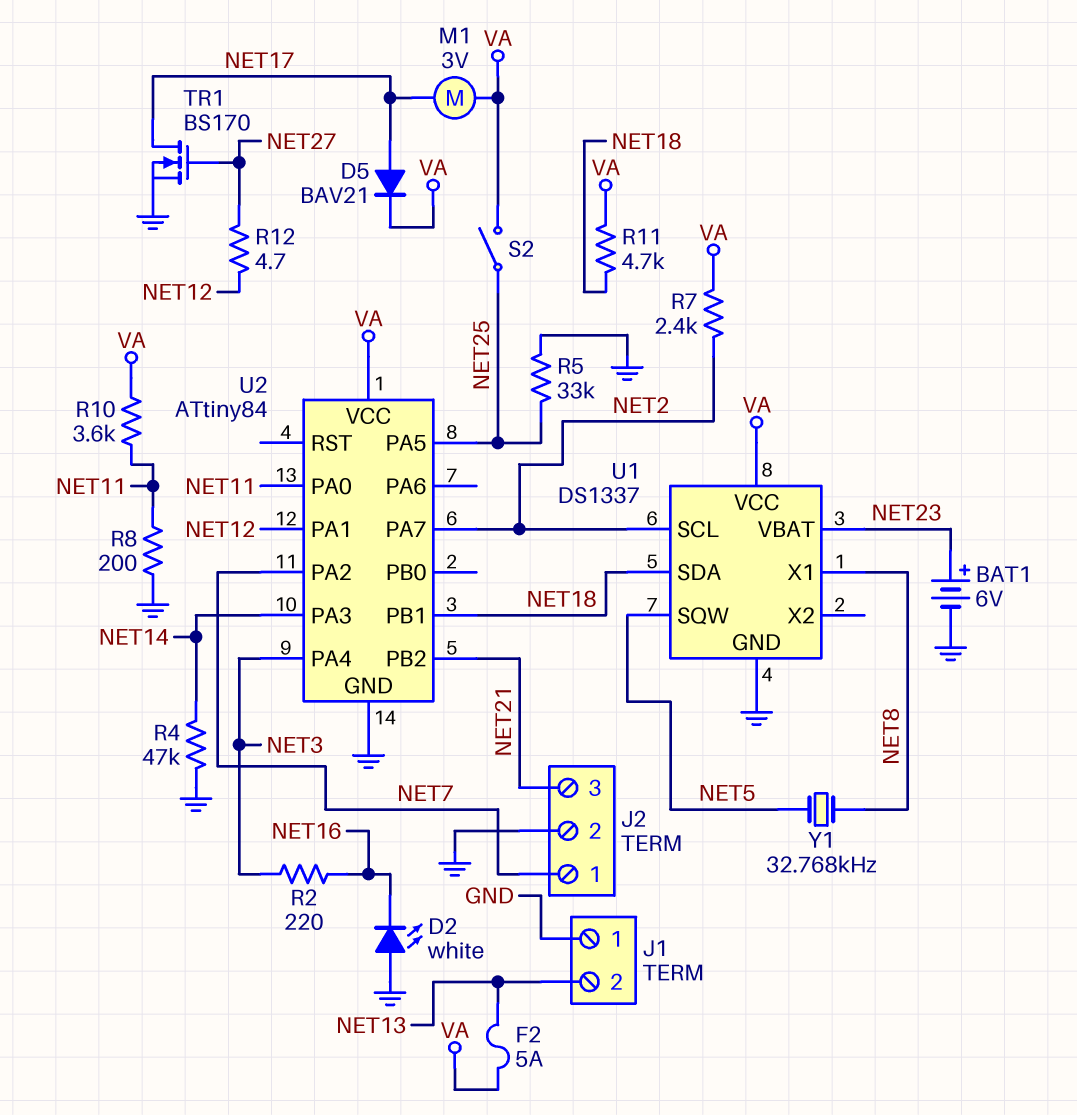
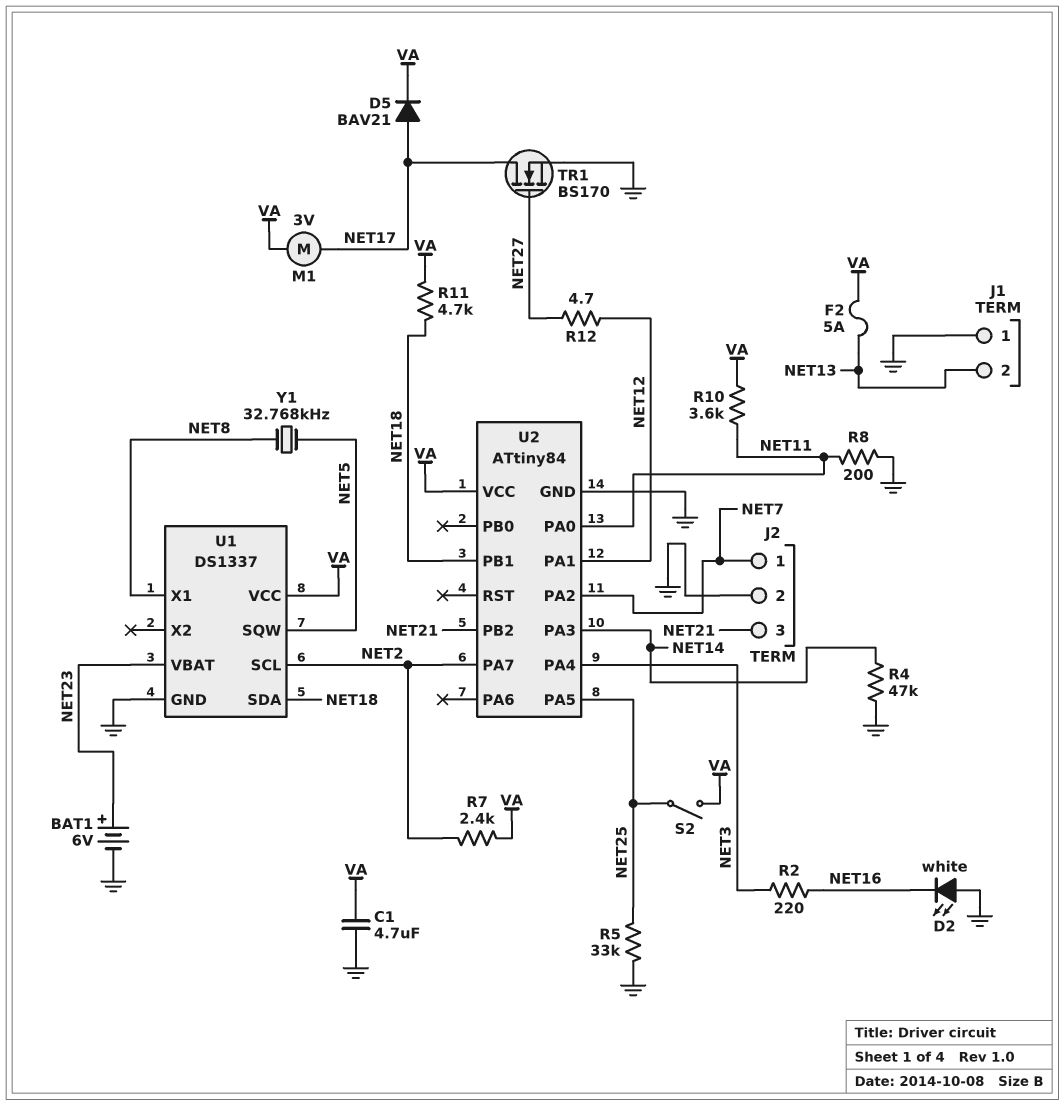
C1: none -> 4.7uF (GND, VA)

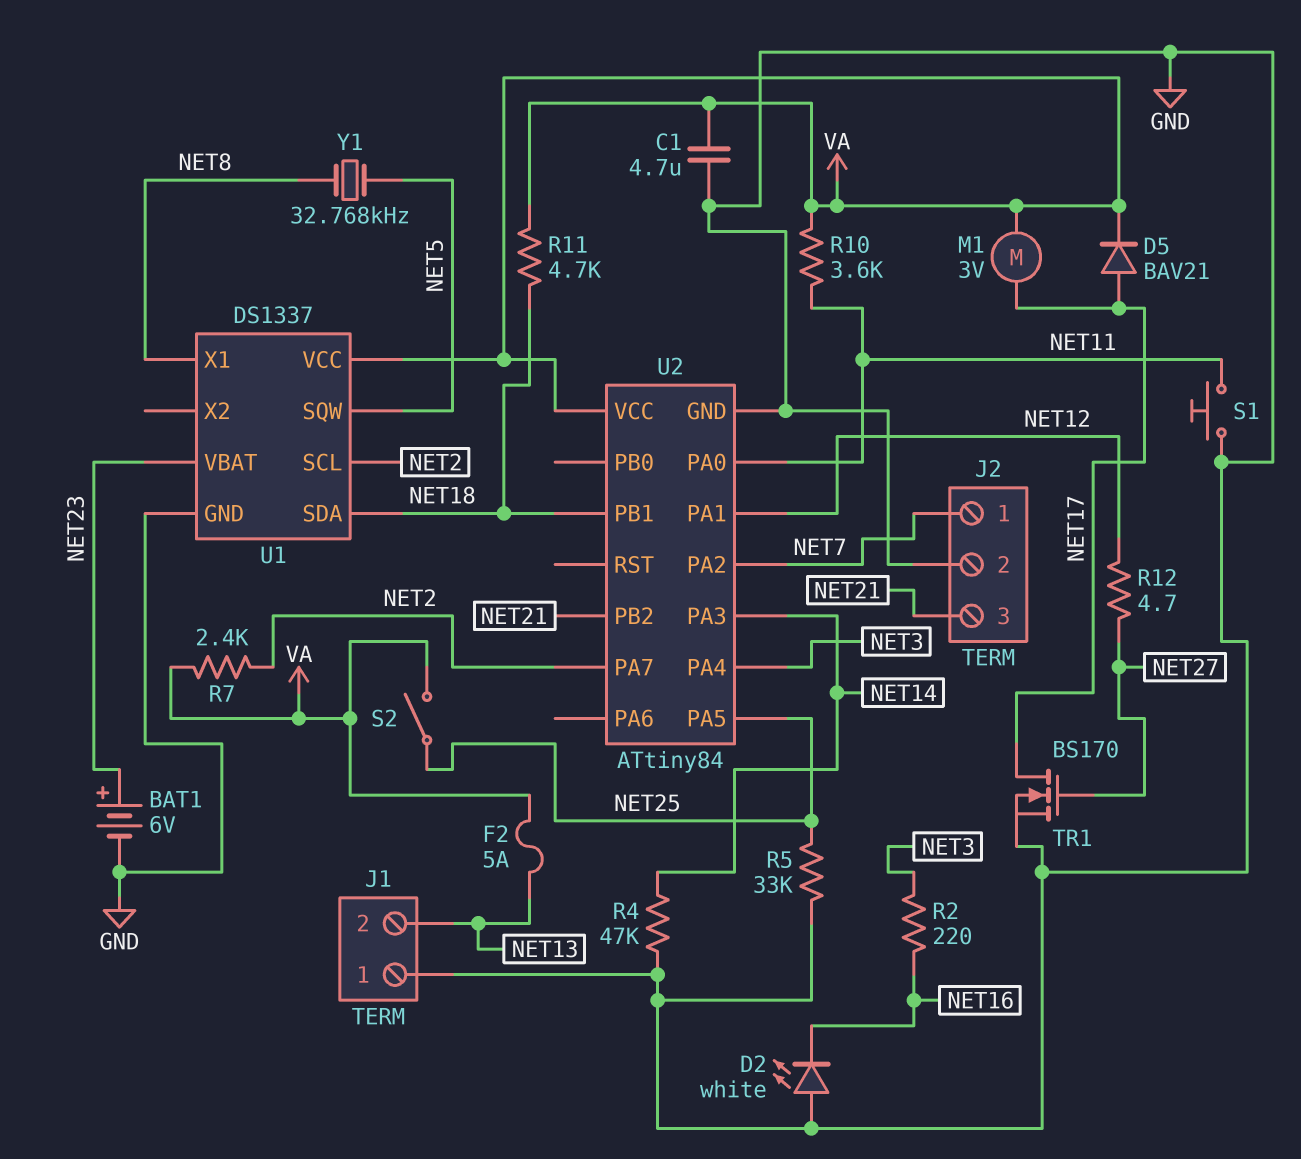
R8: 200 (GND, NET11) -> none
S1: none -> button (GND, NET11)

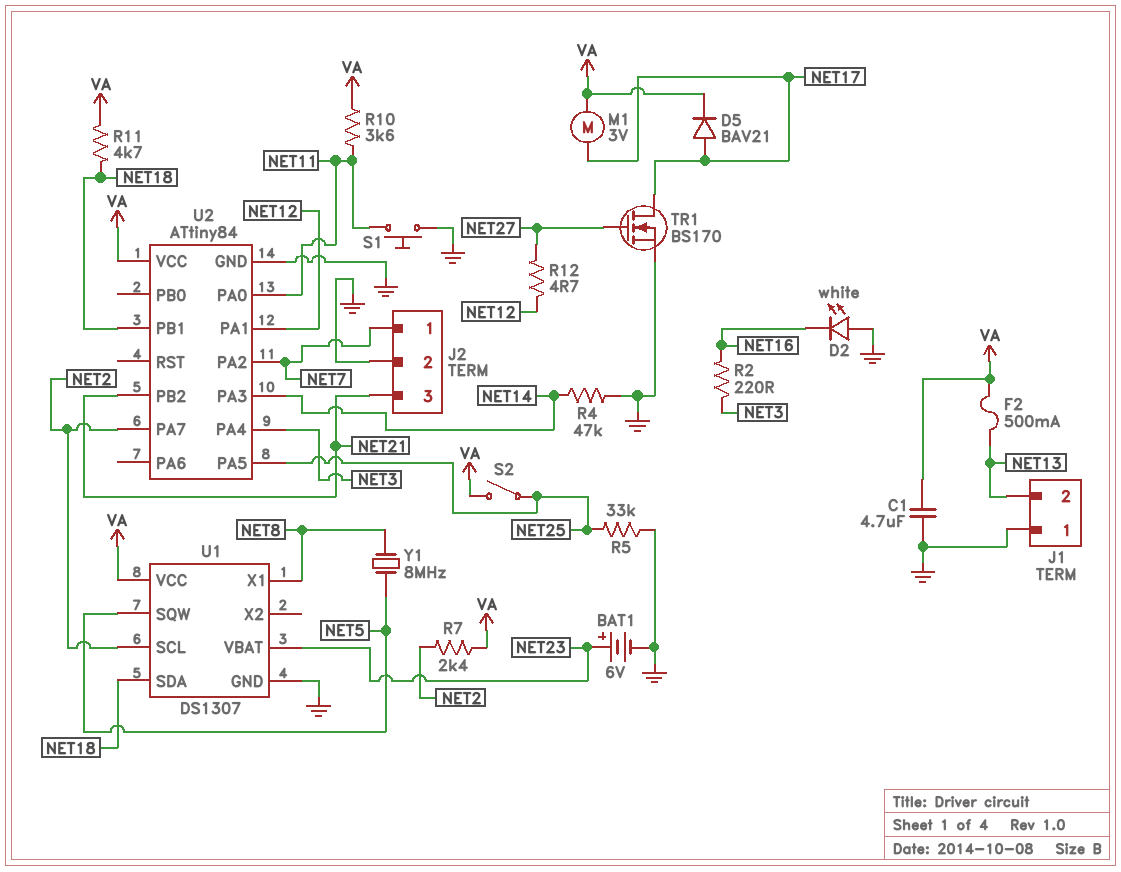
F2: 5A (NET13, VA) -> 500mA (NET13, VA)
U1: DS1337 -> DS1307
Y1: 32.768kHz (NET5, NET8) -> 8MHz (NET5, NET8)

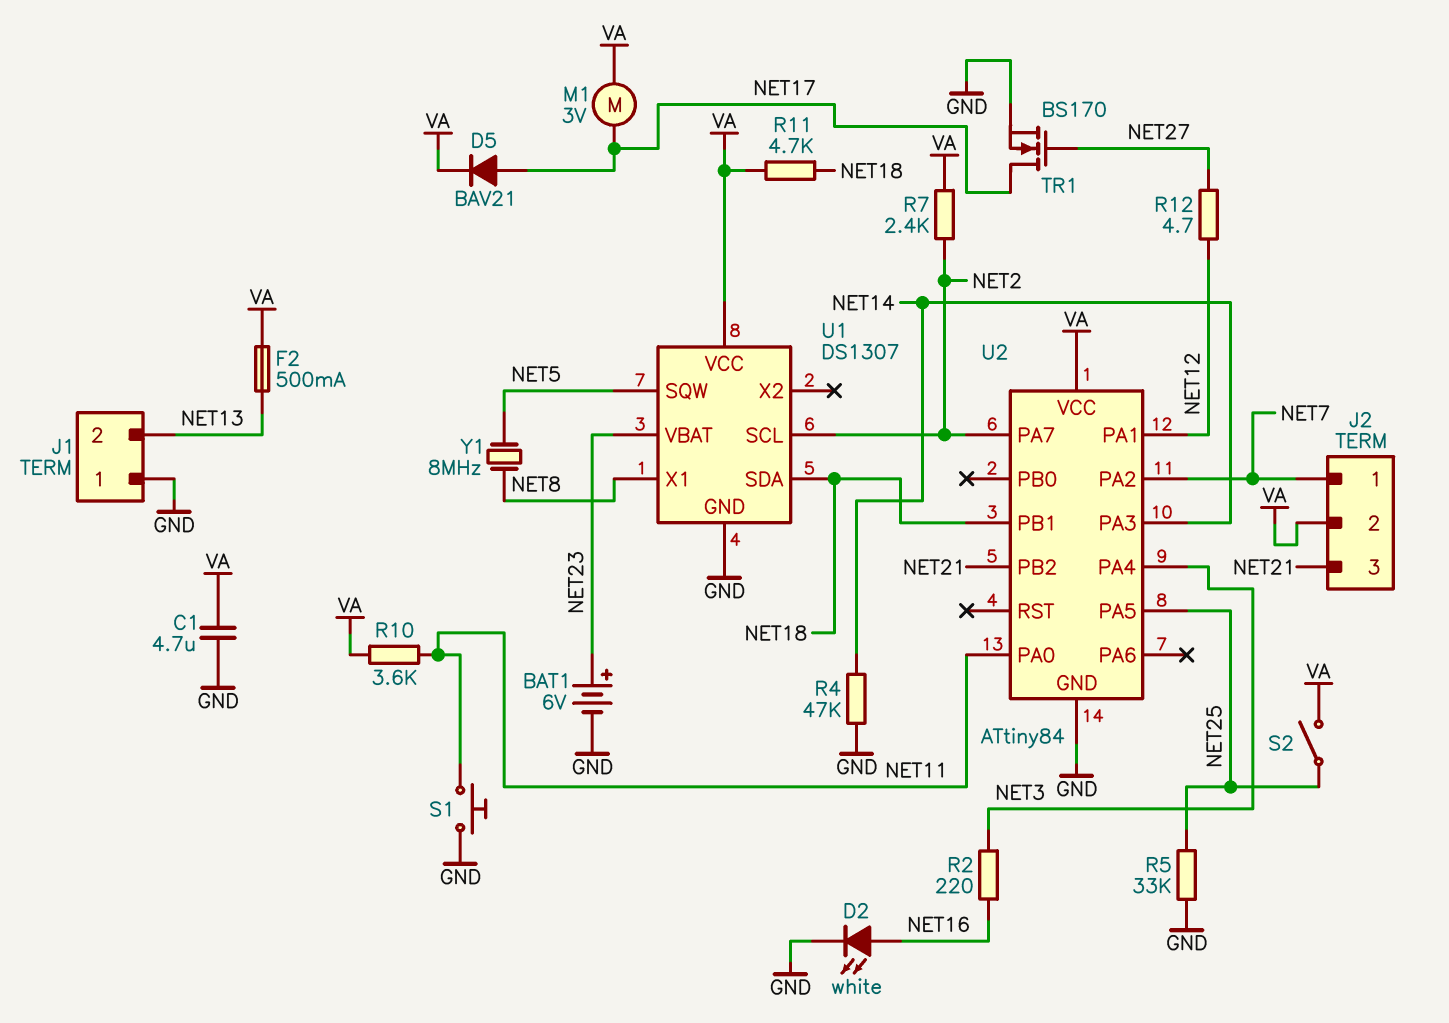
D2: LED white (A GND, K NET16) -> LED white (A NET16, K GND)
J2 pin 2: GND -> VA

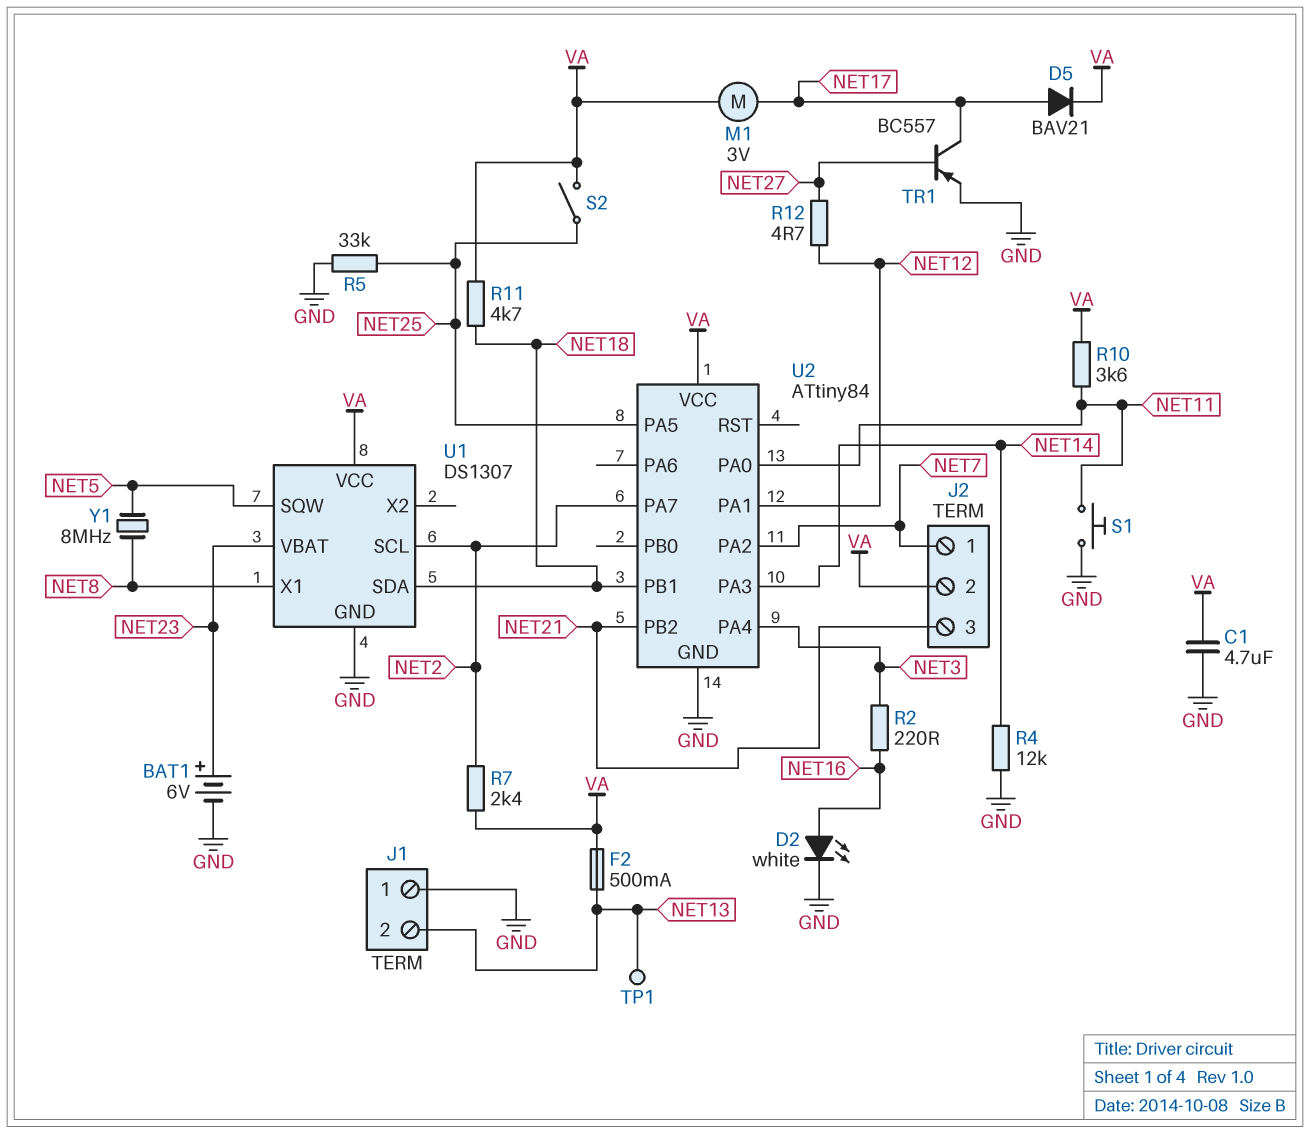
R4: 47k (GND, NET14) -> 12k (GND, NET14)
TP1: none -> test point (NET13)
TR1: NMOS BS170 (G NET27, D NET17, S GND) -> PNP BC557 (B NET27, C NET17, E GND)

